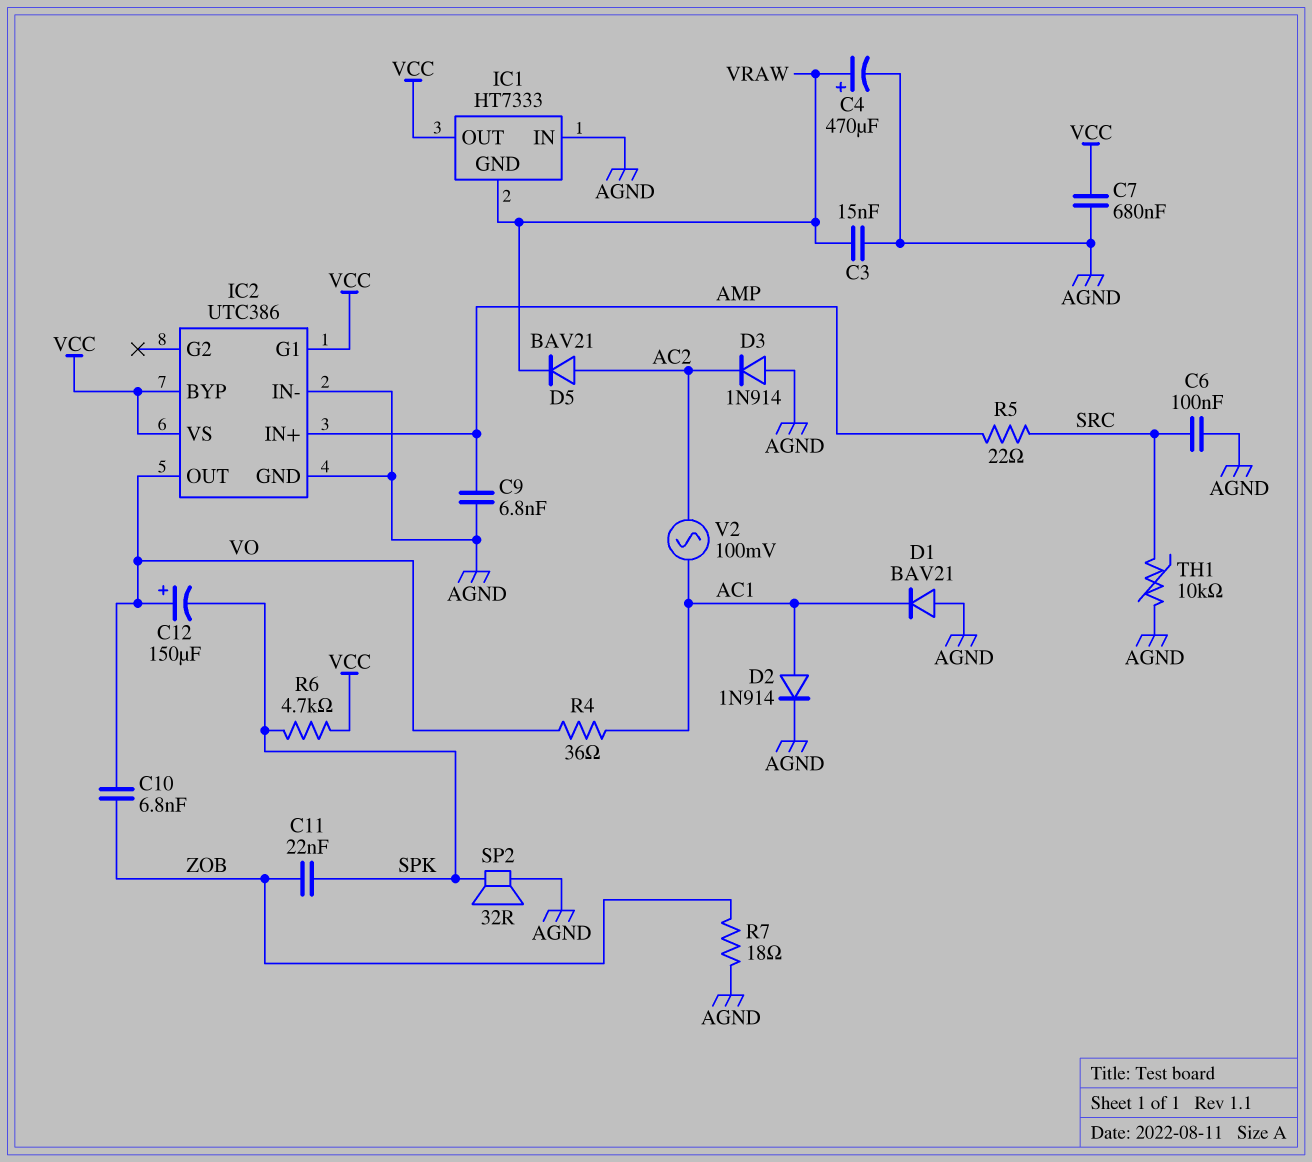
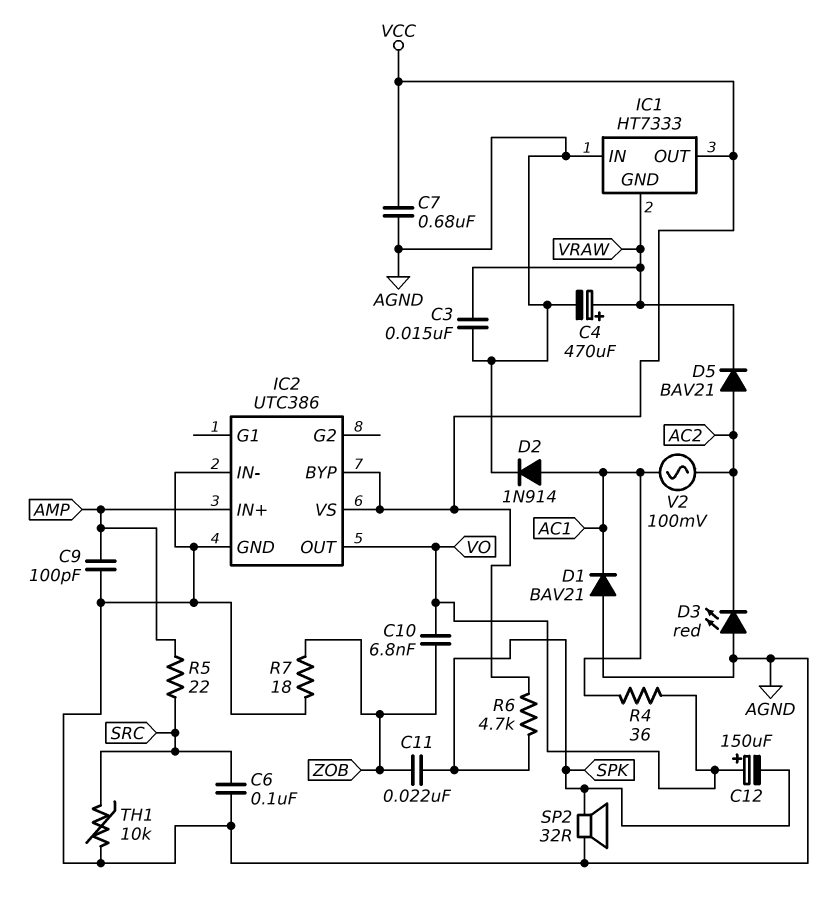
C9: 6.8nF (AGND, AMP) -> 100pF (AGND, AMP)
D3: diode 1N914 (A AGND, K AC2) -> LED red (A AGND, K AC2)
IC2 pin G1: VCC -> none

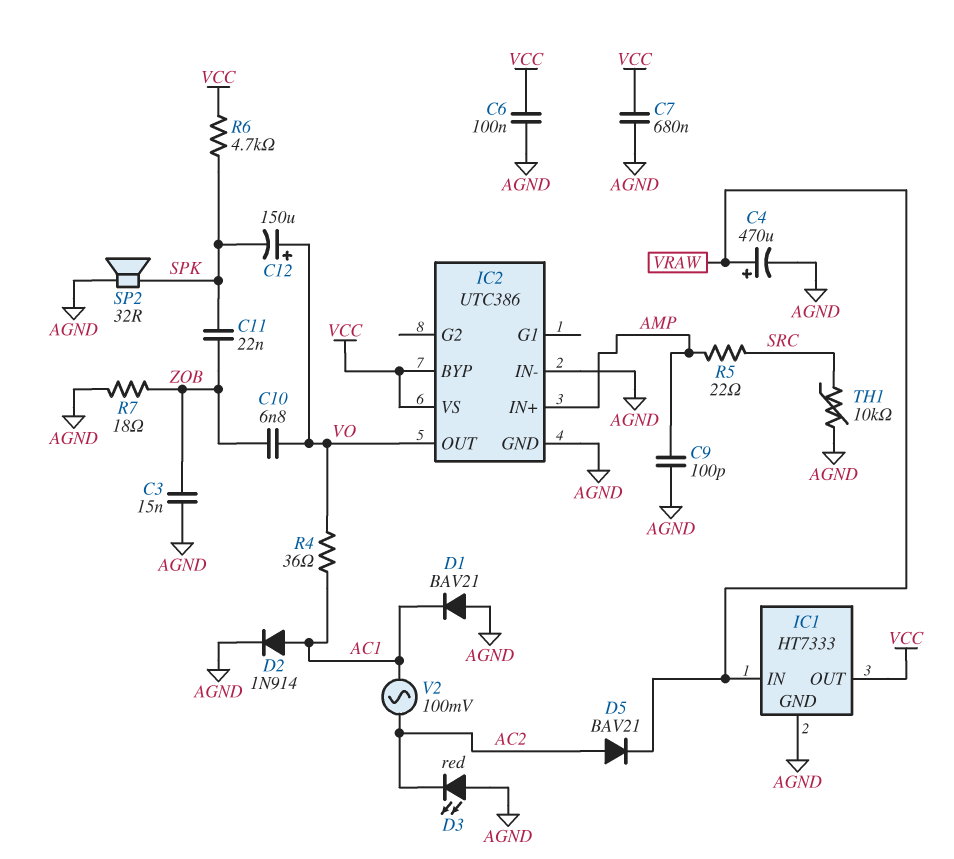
C3: 15nF (AGND, VRAW) -> 15nF (AGND, ZOB)
C6: 100nF (AGND, SRC) -> 100nF (AGND, VCC)
IC1 pin GND: VRAW -> AGND
IC1 pin IN: AGND -> VRAW

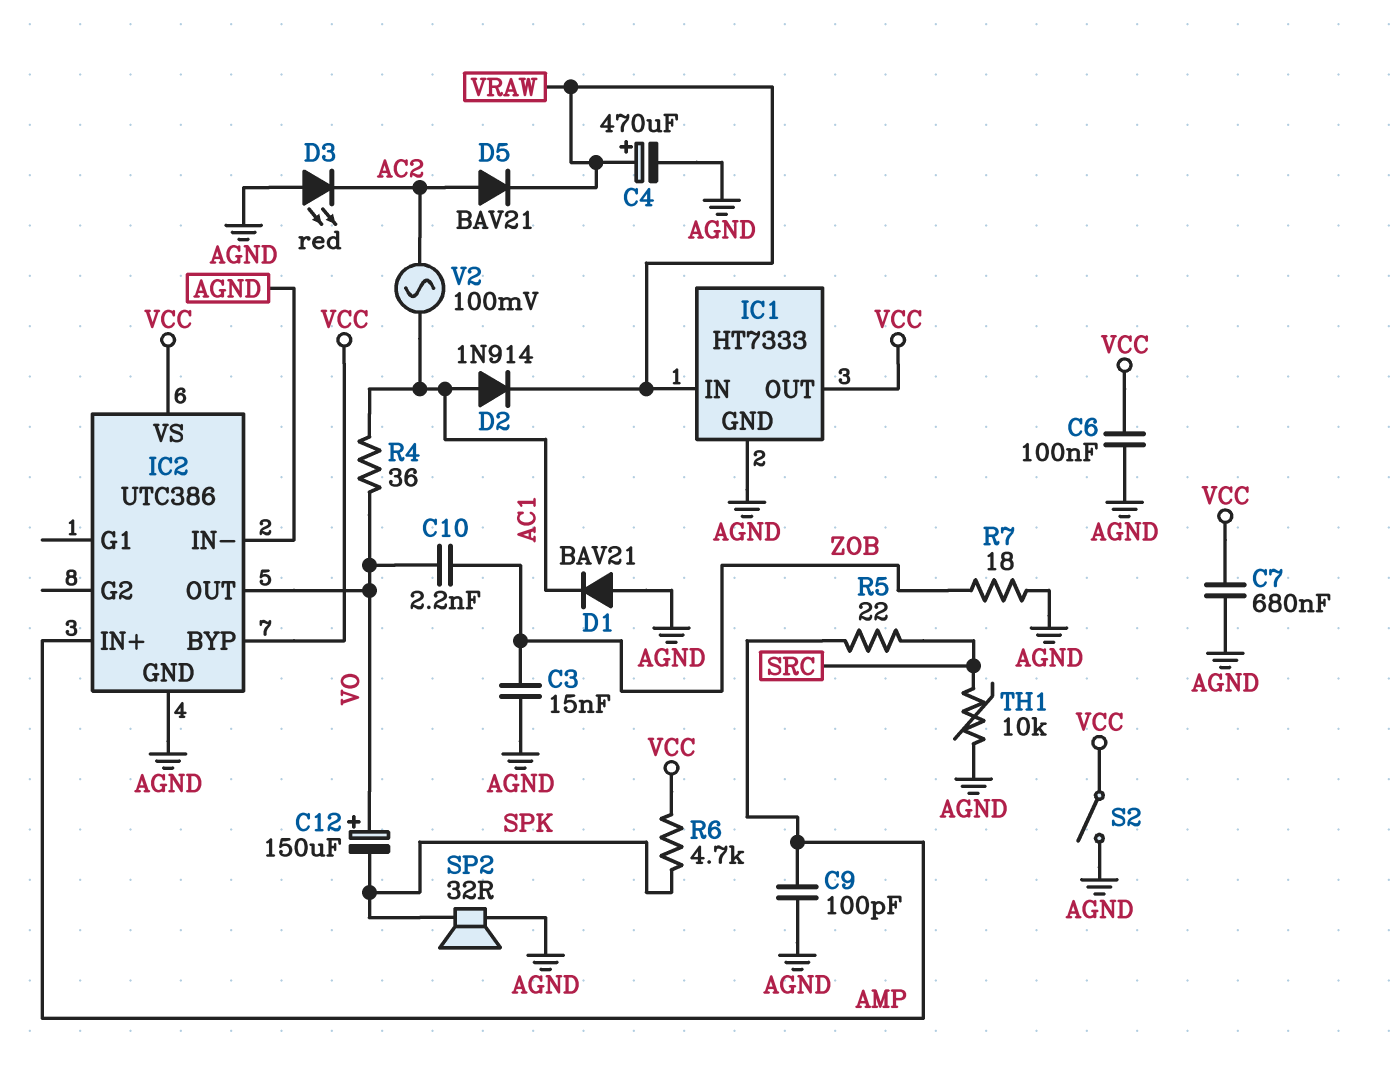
C10: 6.8nF (VO, ZOB) -> 2.2nF (VO, ZOB)
C11: 22nF (SPK, ZOB) -> none
D2: diode 1N914 (A AC1, K AGND) -> diode 1N914 (A AC1, K VRAW)
S2: none -> switch (AGND, VCC)

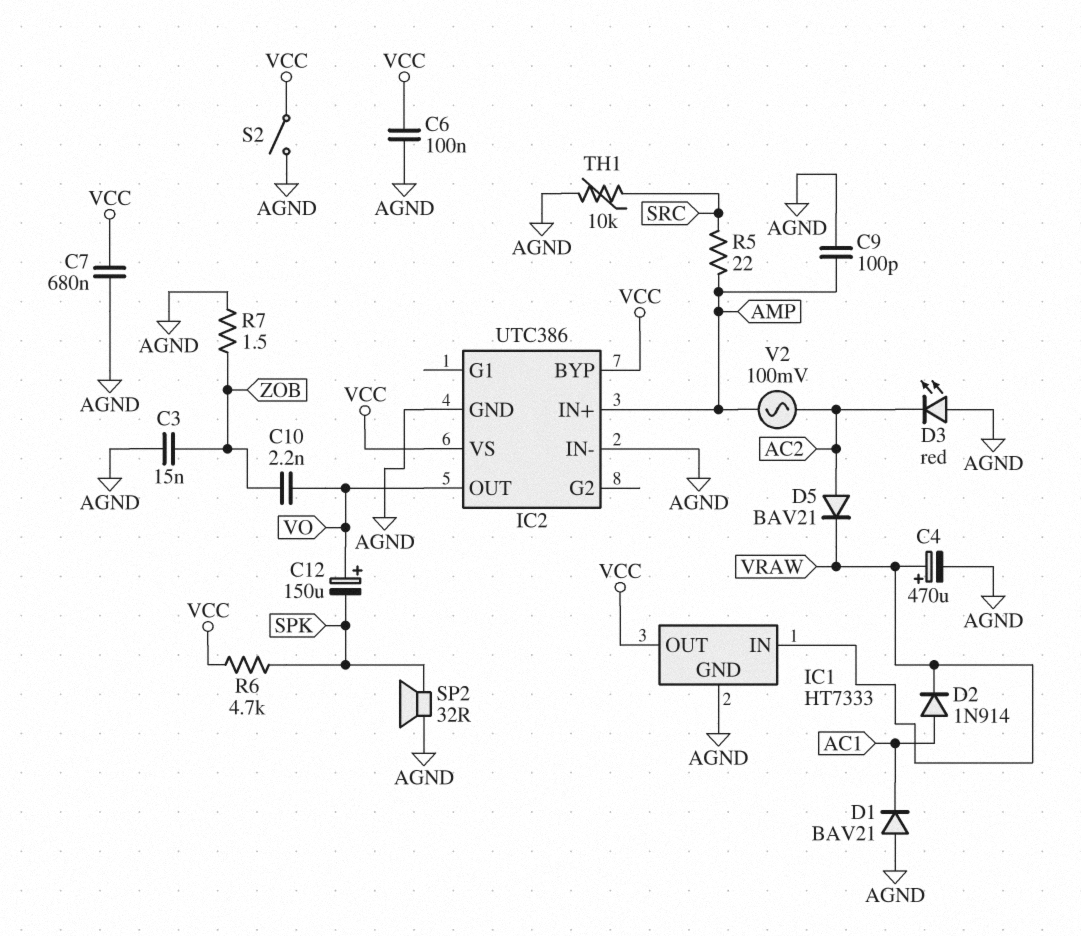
R4: 36 (AC1, VO) -> none
R7: 18 (AGND, ZOB) -> 1.5 (AGND, ZOB)
V2: AC 100mV (AC1, AC2) -> AC 100mV (AC2, AMP)

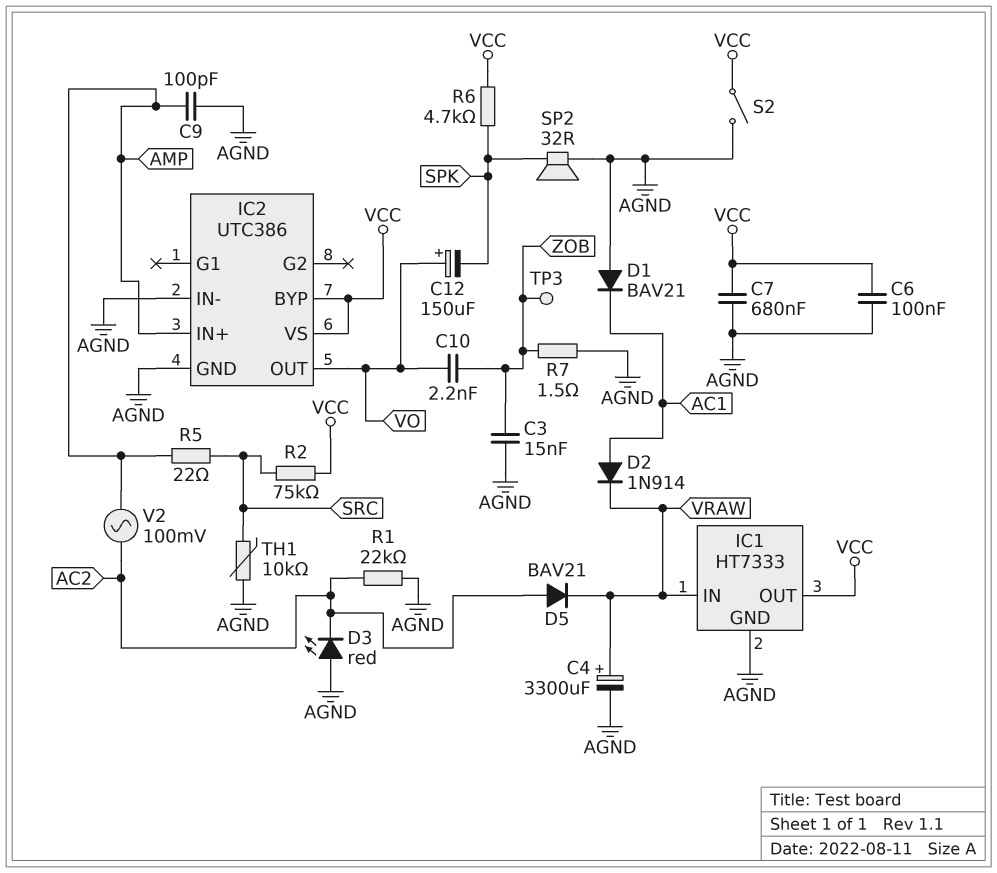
C4: 470uF (plus VRAW, minus AGND) -> 3300uF (plus VRAW, minus AGND)
R1: none -> 22k (AC2, AGND)
R2: none -> 75k (SRC, VCC)
TP3: none -> test point (ZOB)

